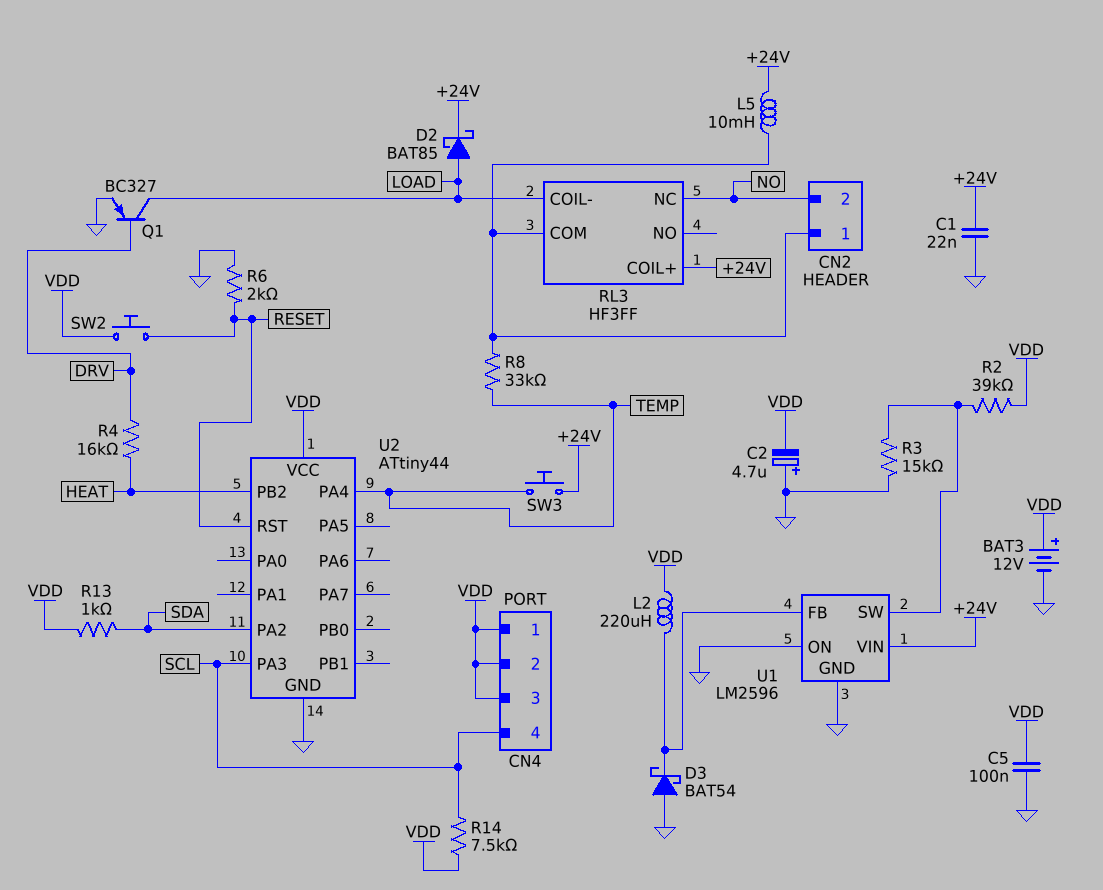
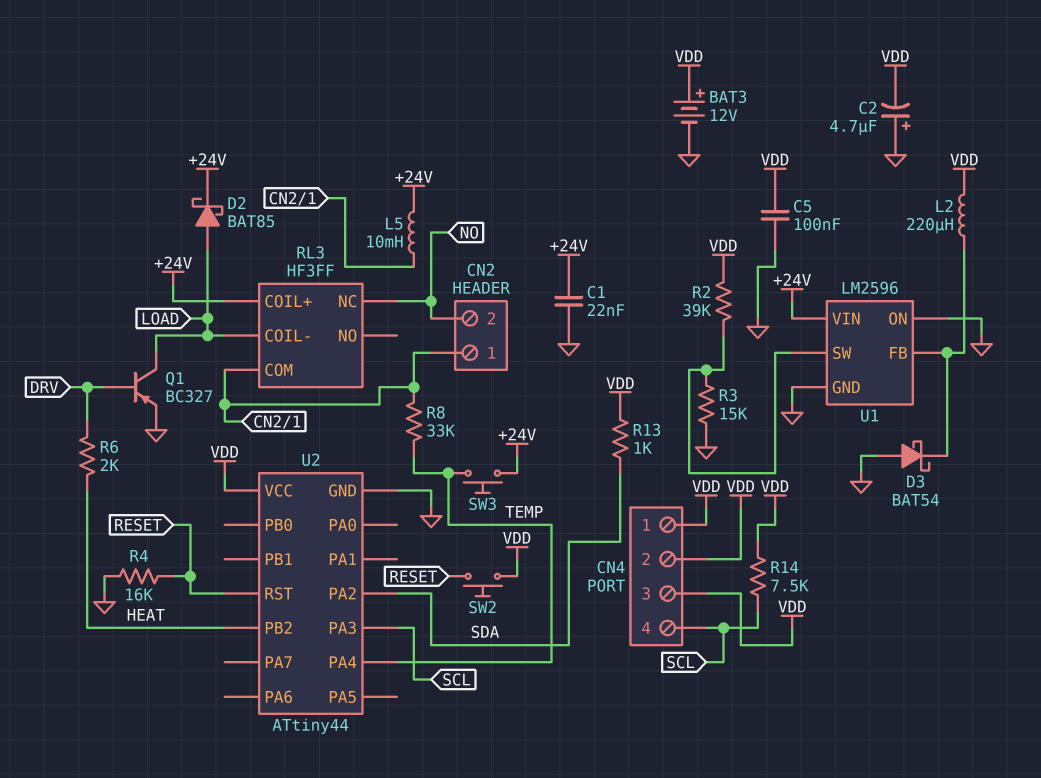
R4: 16k (DRV, HEAT) -> 16k (GND, RESET)
R6: 2k (GND, RESET) -> 2k (DRV, HEAT)

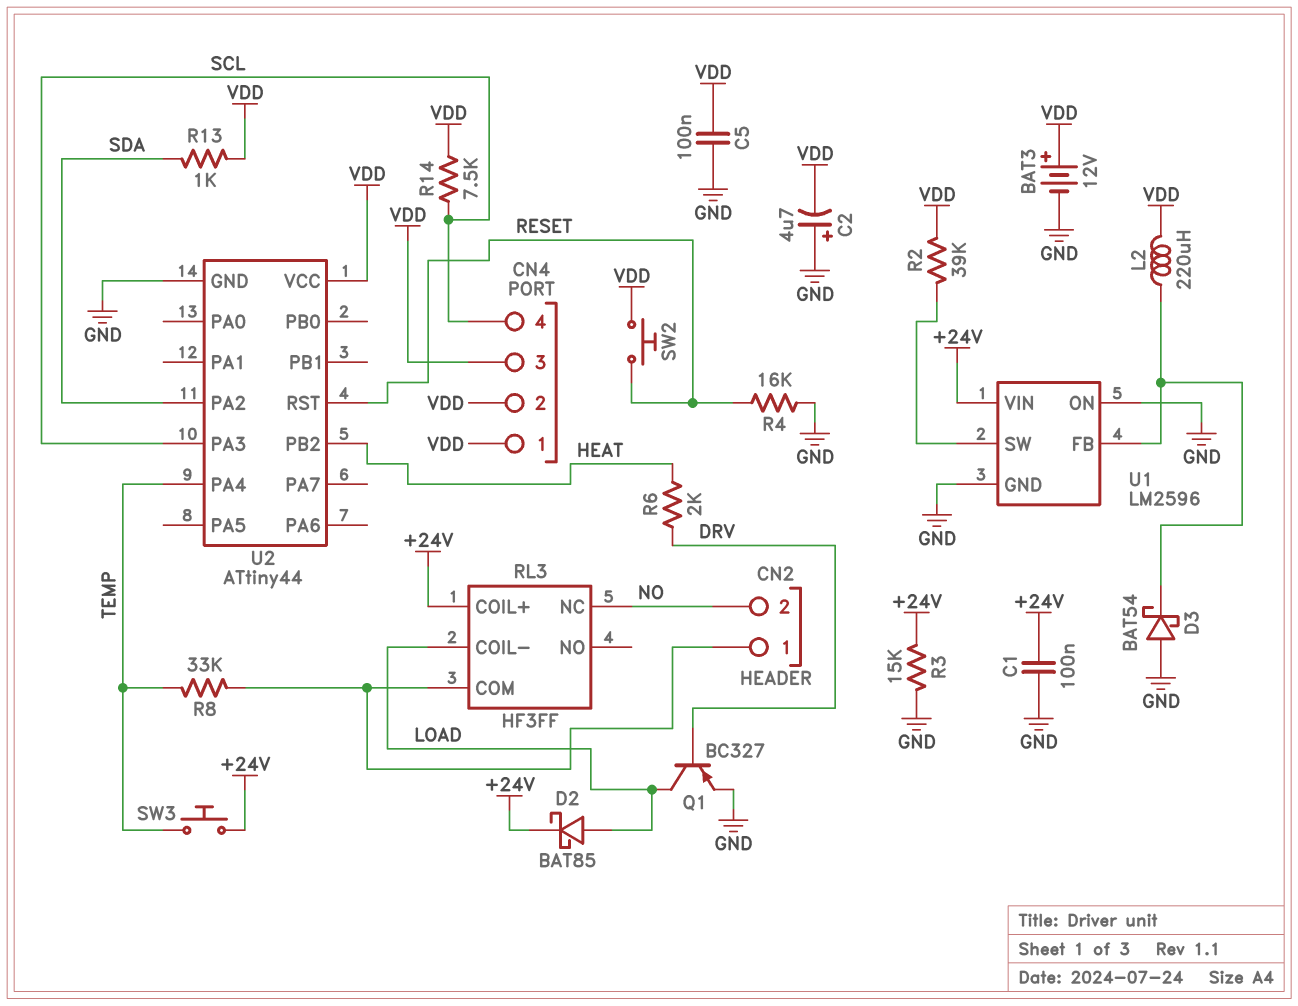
C1: 22nF (+24V, GND) -> 100nF (+24V, GND)
L5: 10mH (+24V, CN2/1) -> none
R3: 15k (GND, U1/SW) -> 15k (+24V, GND)

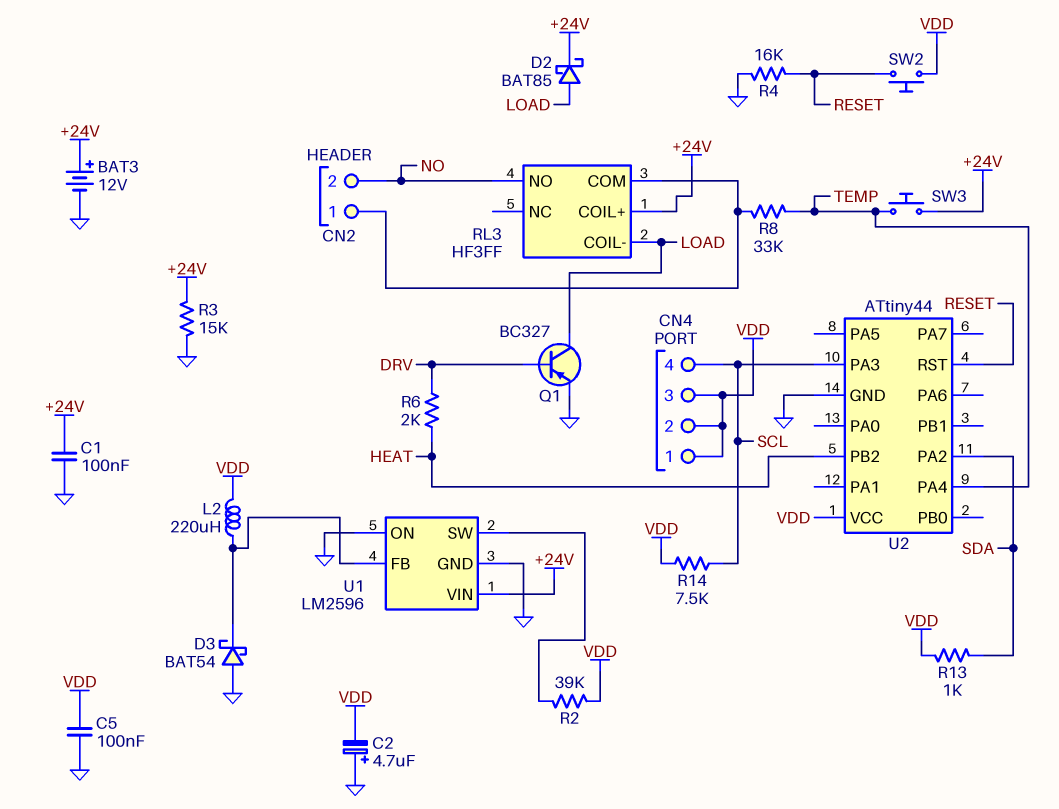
BAT3: 12V (plus VDD, minus GND) -> 12V (plus +24V, minus GND)
RL3 pin NC: NO -> none
RL3 pin NO: none -> NO

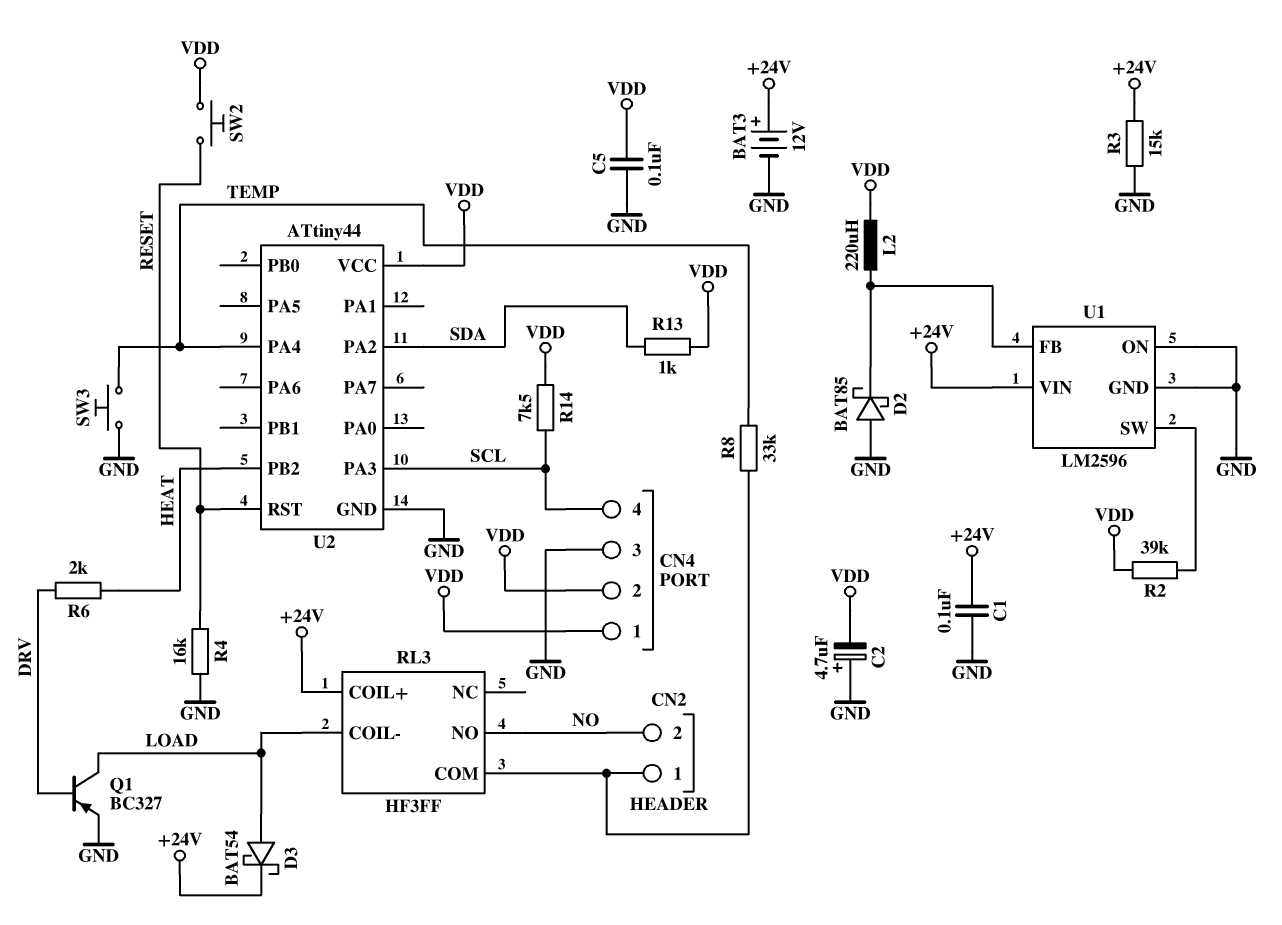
CN4 pin 3: VDD -> GND
D2: schottky BAT85 (A LOAD, K +24V) -> schottky BAT85 (A GND, K U1/FB)
D3: schottky BAT54 (A GND, K U1/FB) -> schottky BAT54 (A LOAD, K +24V)
SW3: button (+24V, TEMP) -> button (GND, TEMP)

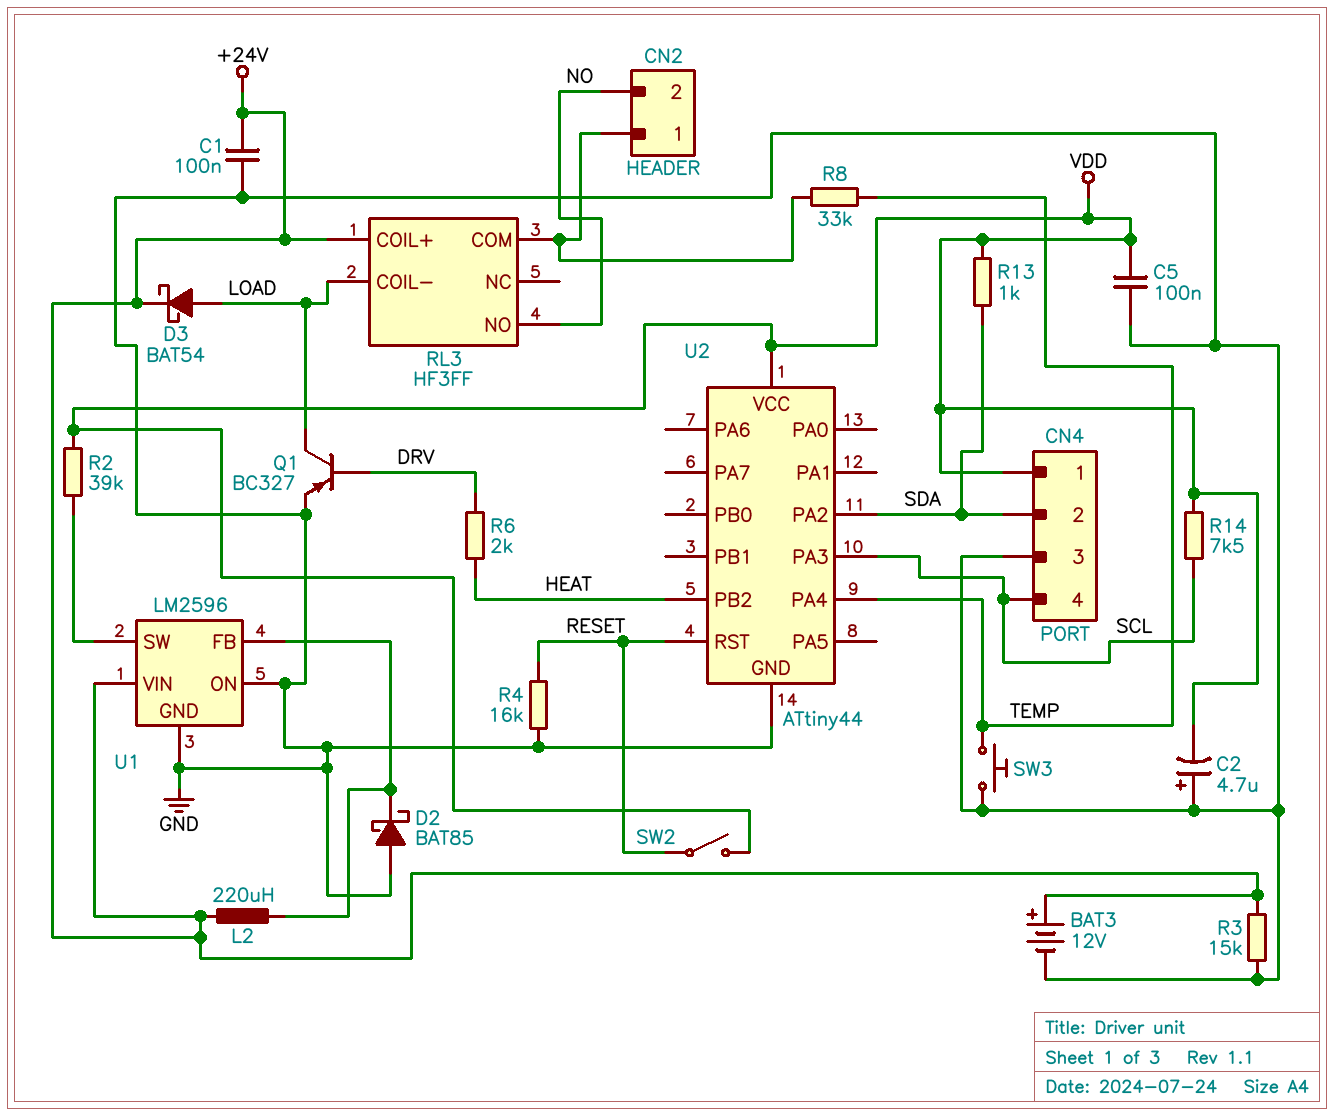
CN4 pin 2: VDD -> SDA
L2: 220uH (U1/FB, VDD) -> 220uH (+24V, U1/FB)
SW2: button (RESET, VDD) -> switch (RESET, VDD)

